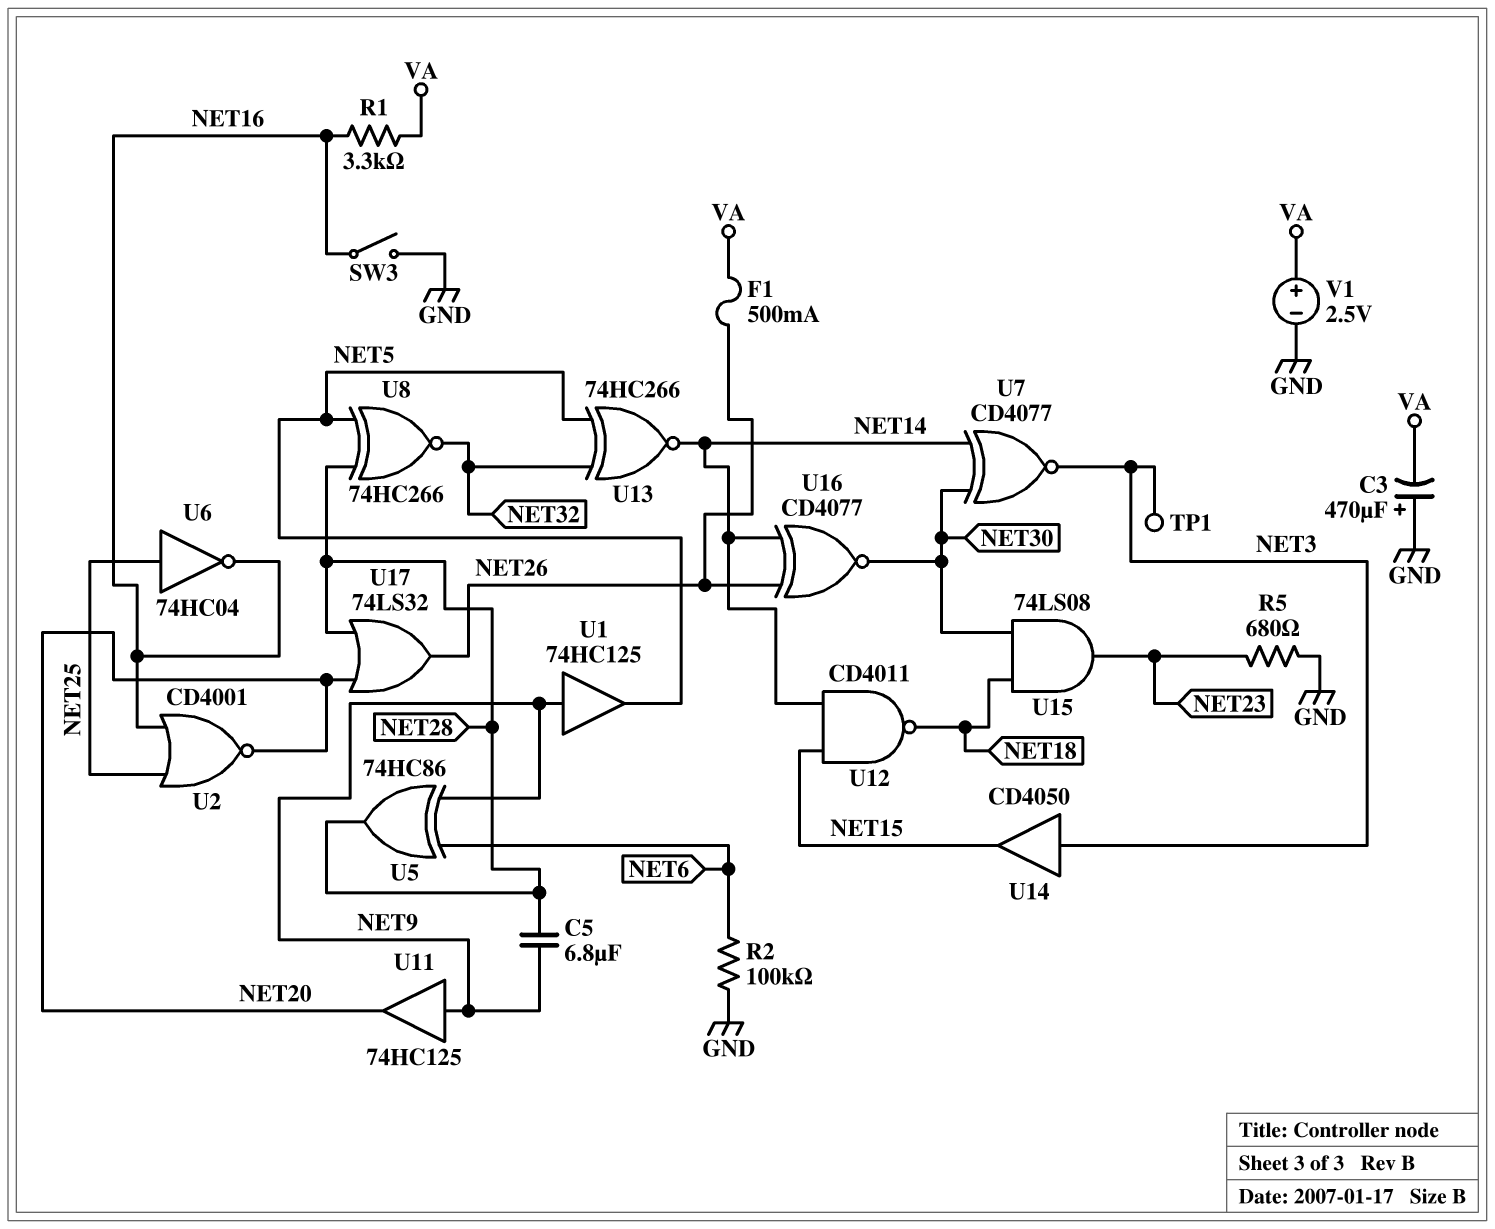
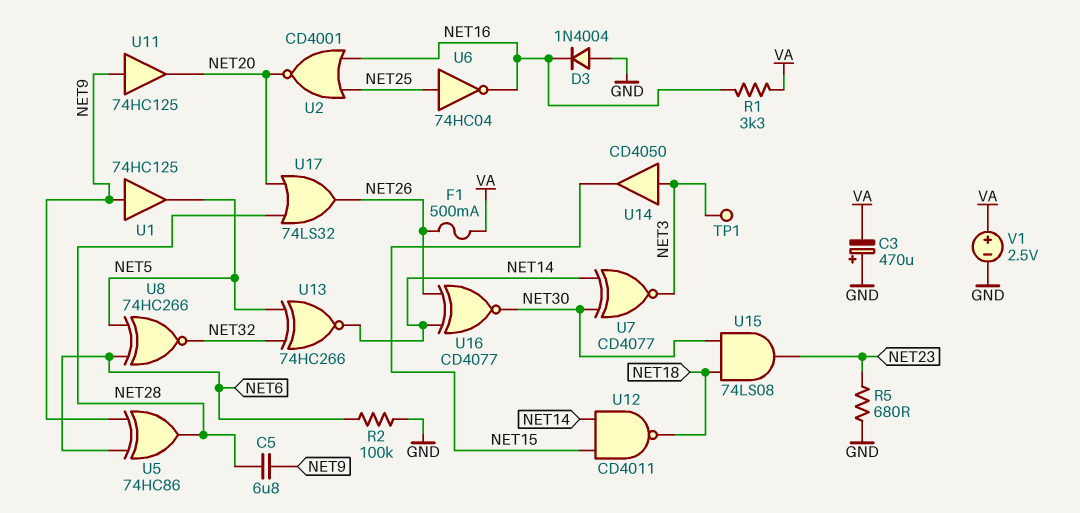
D3: none -> diode 1N4004 (A GND, K NET16)
SW3: switch (GND, NET16) -> none
U8: XNOR 74HC266 (in NET5, in NET28, out NET32) -> XNOR 74HC266 (in NET5, in NET6, out NET32)

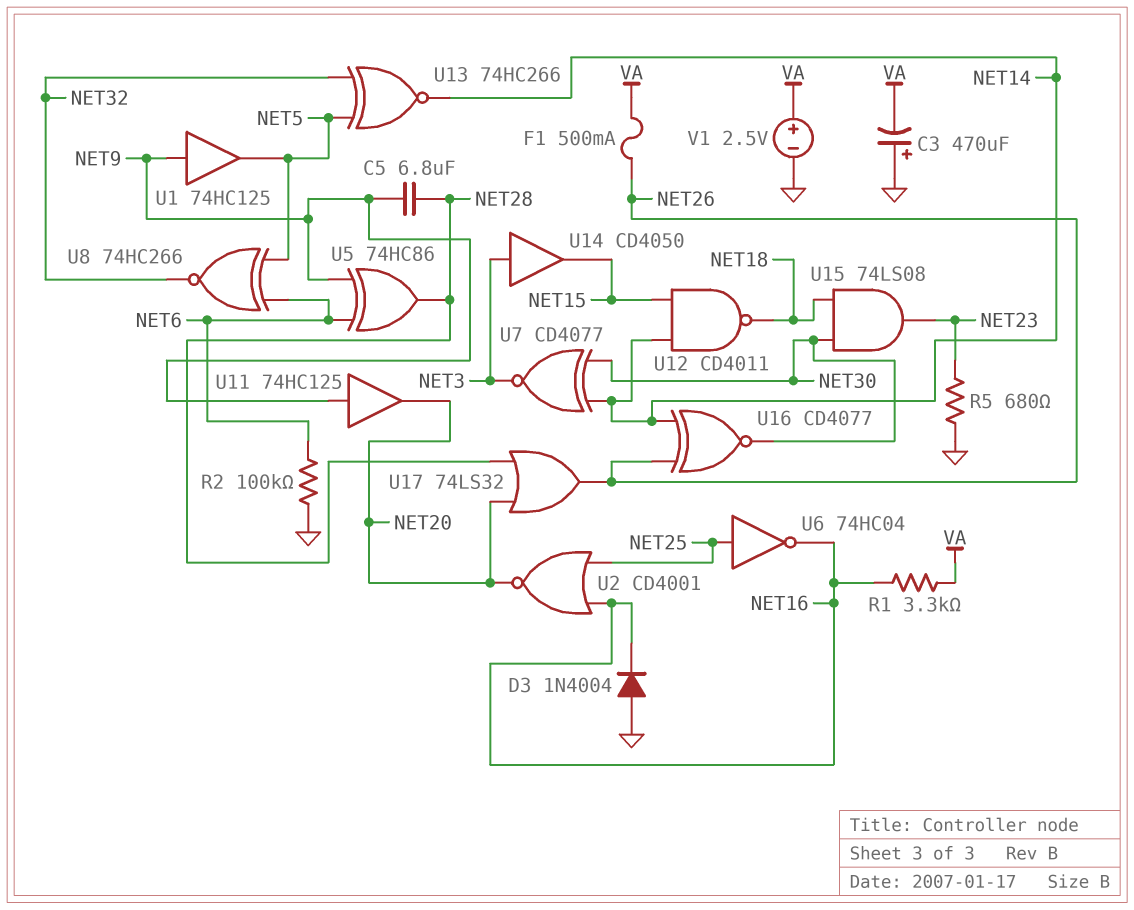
TP1: test point (NET3) -> none

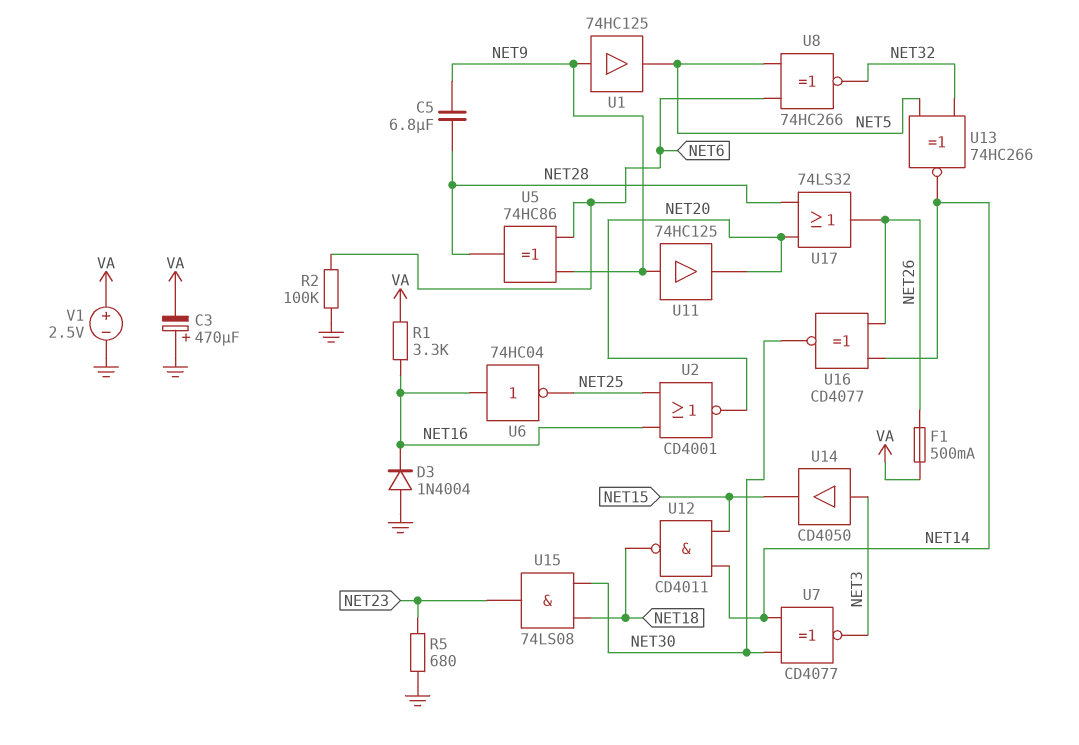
U6: NOT 74HC04 (in NET25, out NET16) -> NOT 74HC04 (in NET16, out NET25)

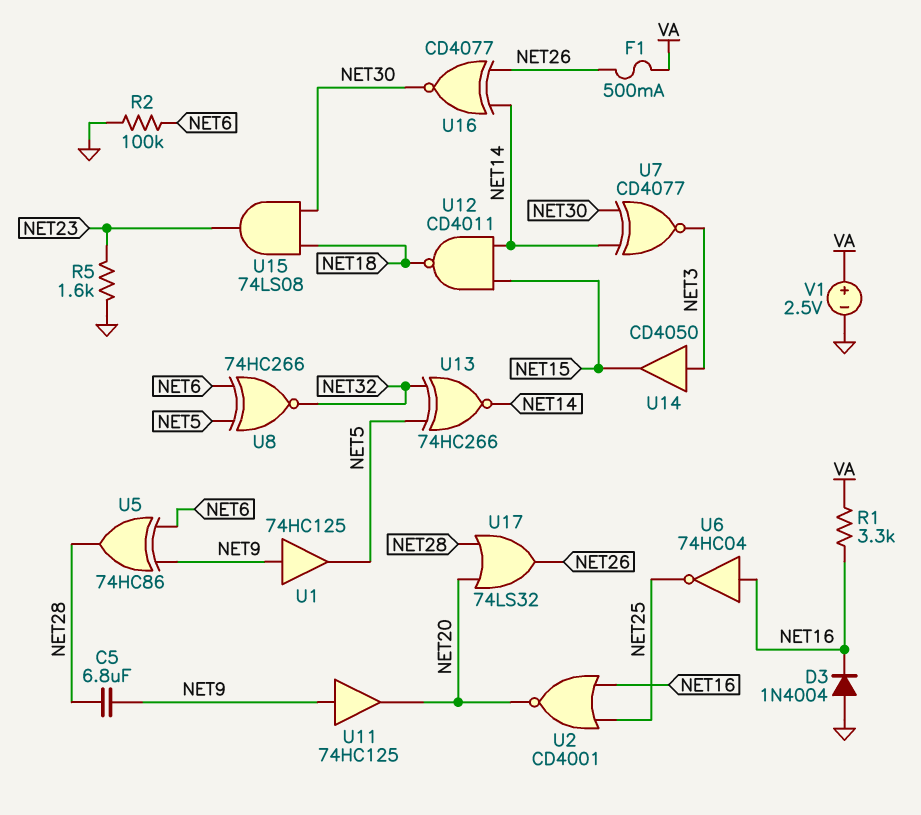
C3: 470uF (plus GND, minus VA) -> none
R5: 680 (GND, NET23) -> 1.6k (GND, NET23)

